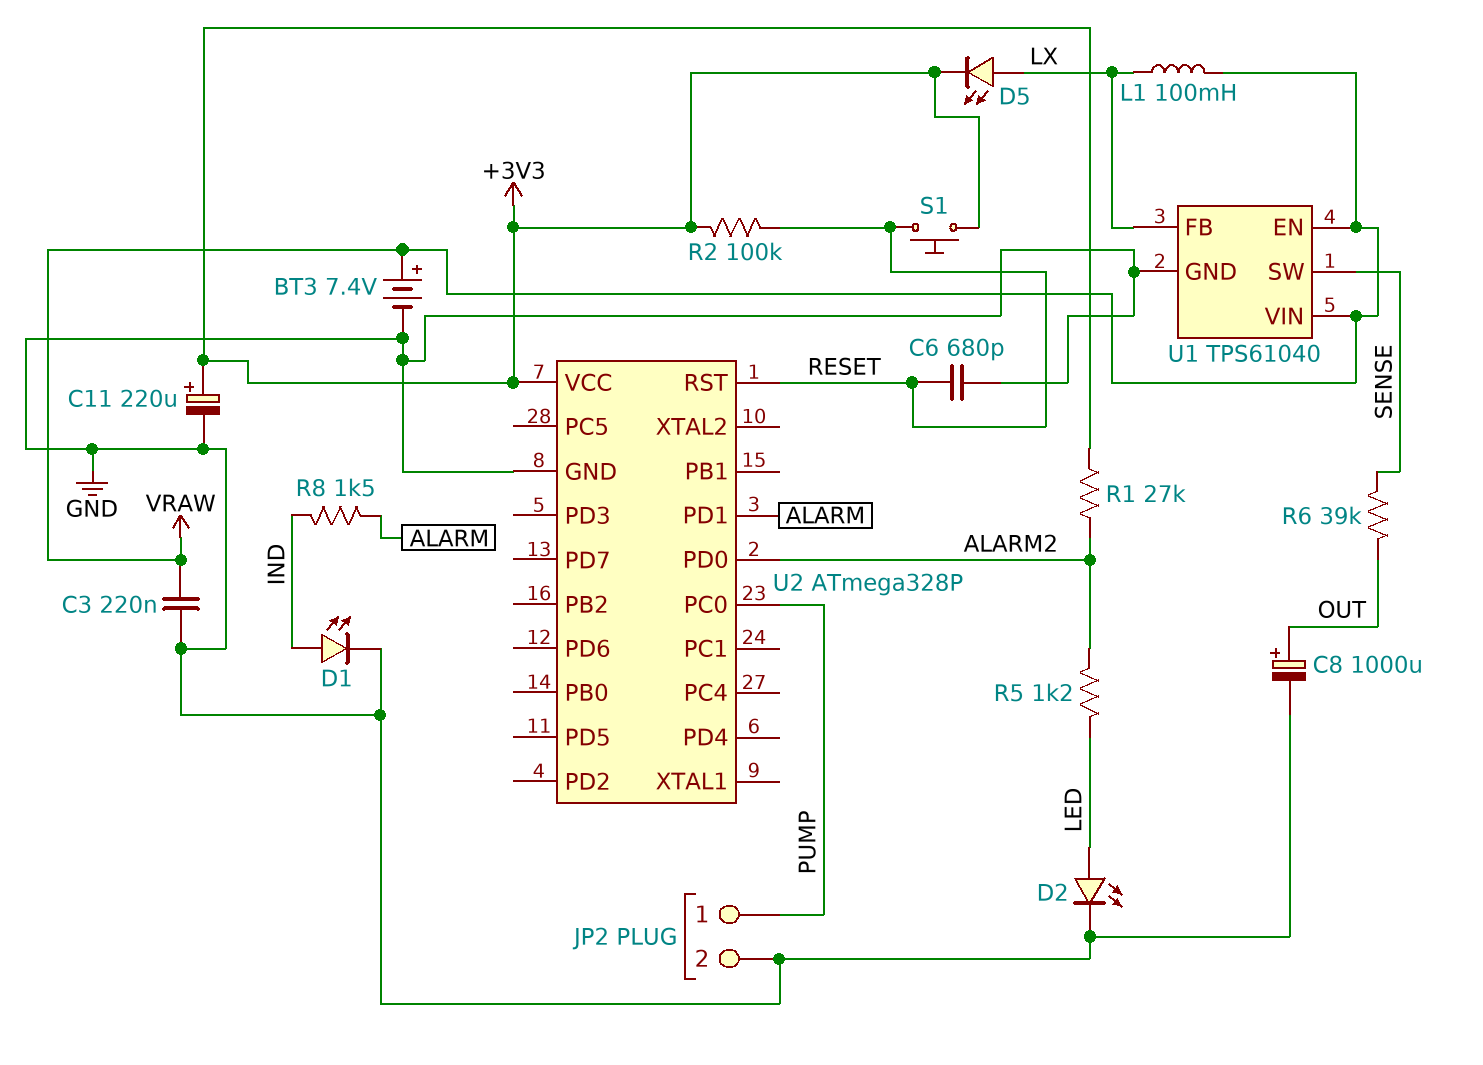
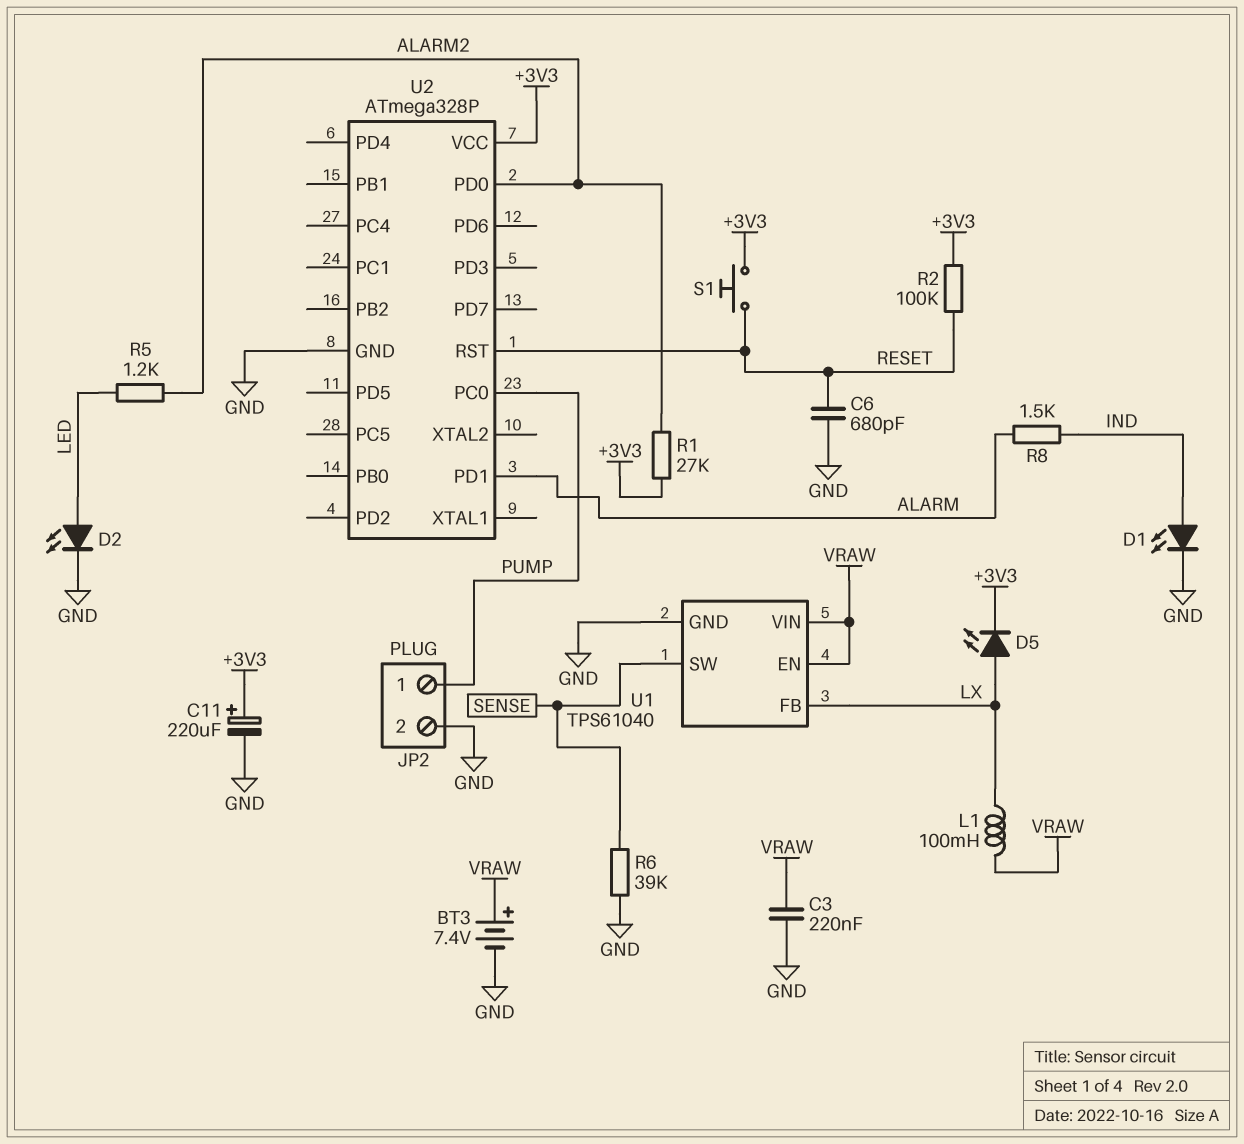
C8: 1000uF (plus OUT, minus GND) -> none
R6: 39k (OUT, SENSE) -> 39k (GND, SENSE)

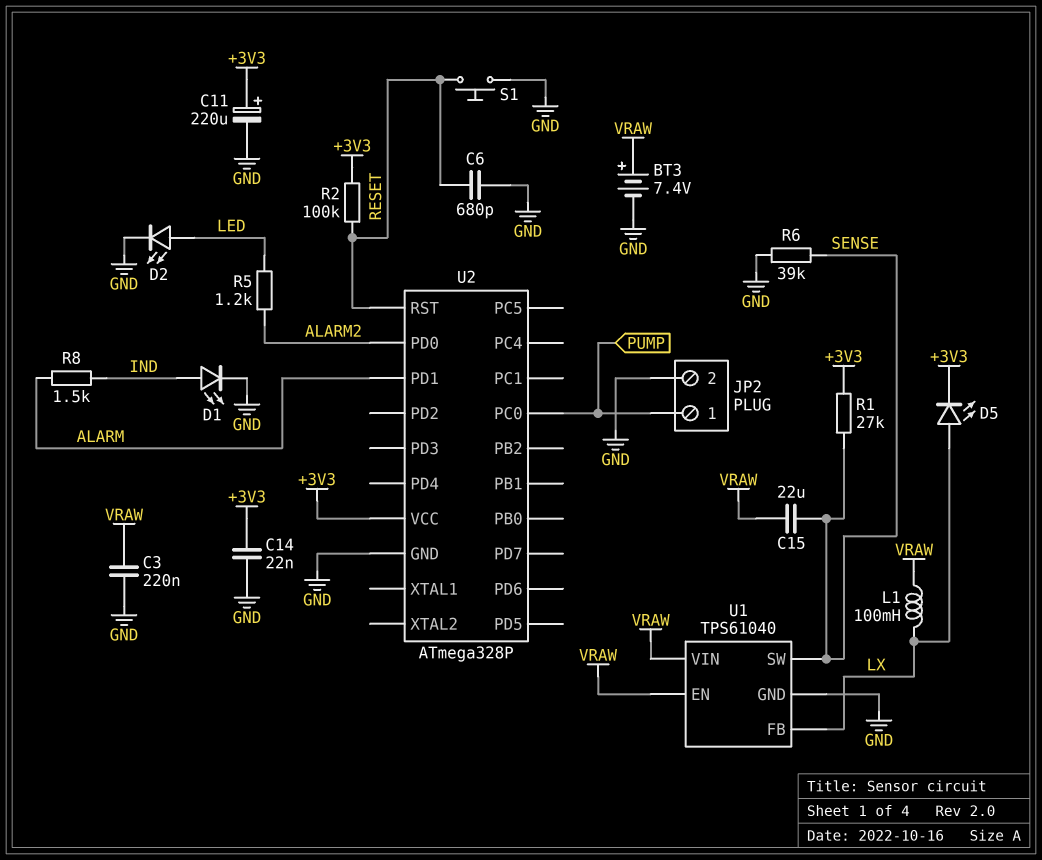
C14: none -> 22nF (+3V3, GND)
C15: none -> 22uF (SENSE, VRAW)
R1: 27k (+3V3, ALARM2) -> 27k (+3V3, SENSE)
S1: button (+3V3, RESET) -> button (GND, RESET)

